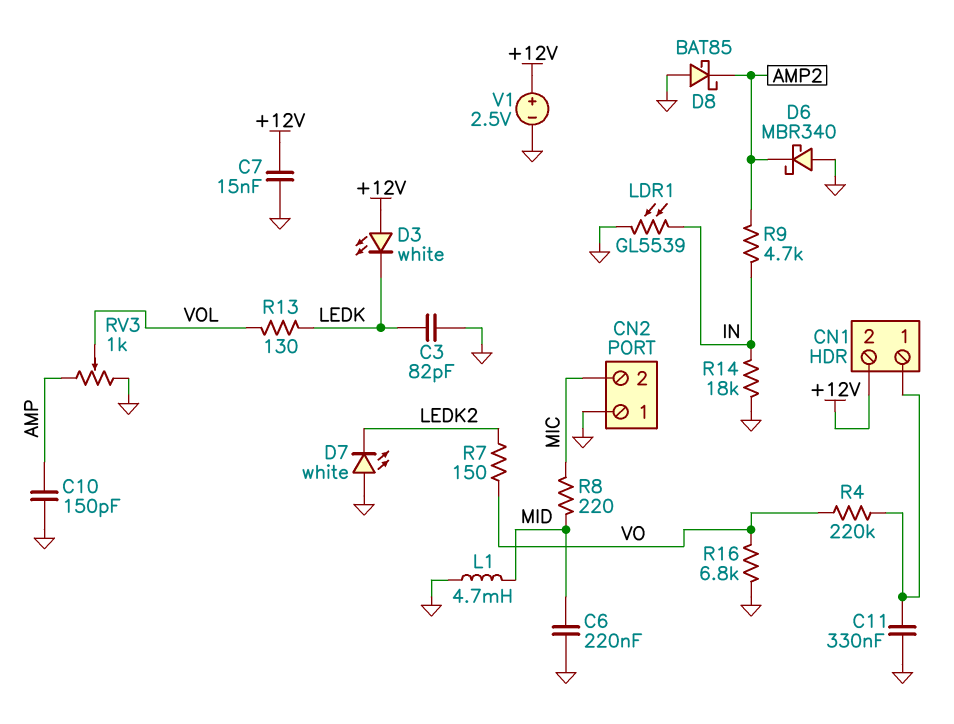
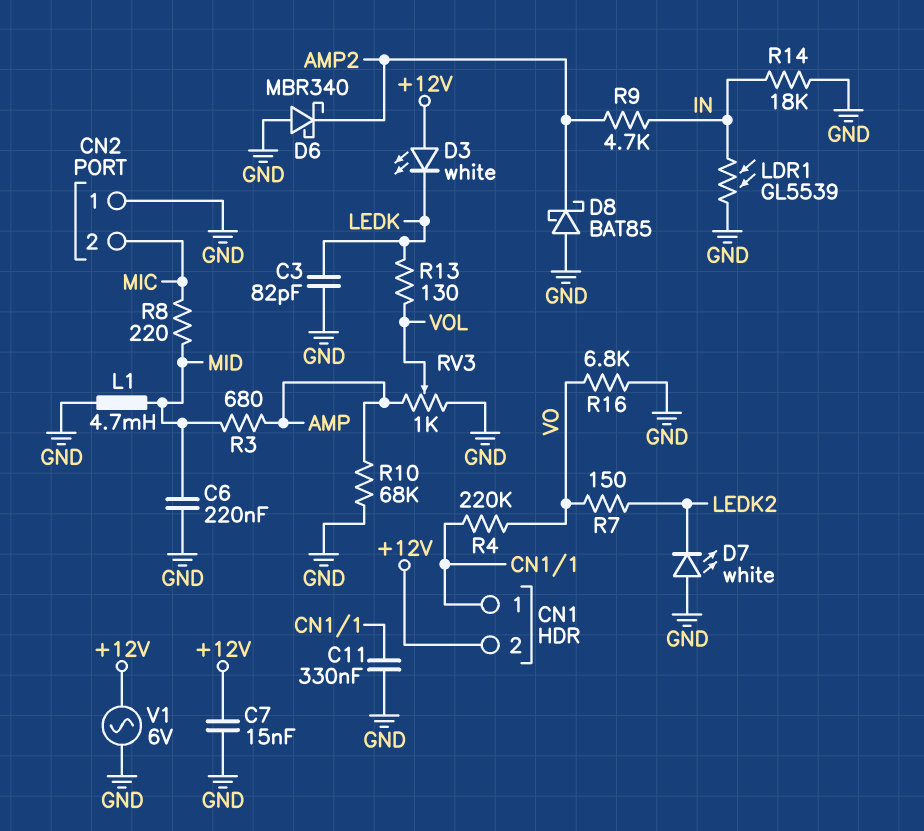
C10: 150pF (AMP, GND) -> none
R3: none -> 680 (AMP, MID)
R10: none -> 68k (AMP, GND)
V1: 2.5V (plus +12V, minus GND) -> AC 6V (+12V, GND)

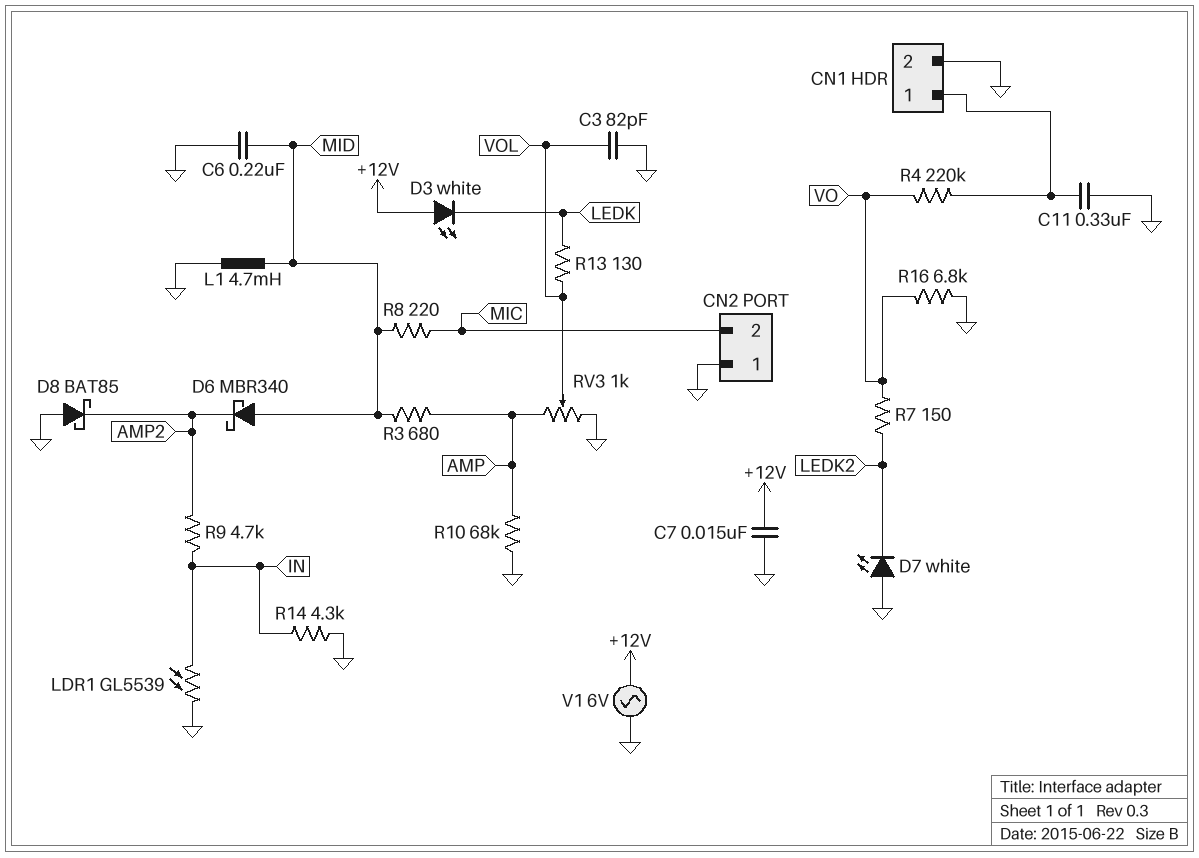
C3: 82pF (GND, LEDK) -> 82pF (GND, VOL)
CN1 pin 2: +12V -> GND
D6: schottky MBR340 (A GND, K AMP2) -> schottky MBR340 (A MID, K AMP2)
R14: 18k (GND, IN) -> 4.3k (GND, IN)

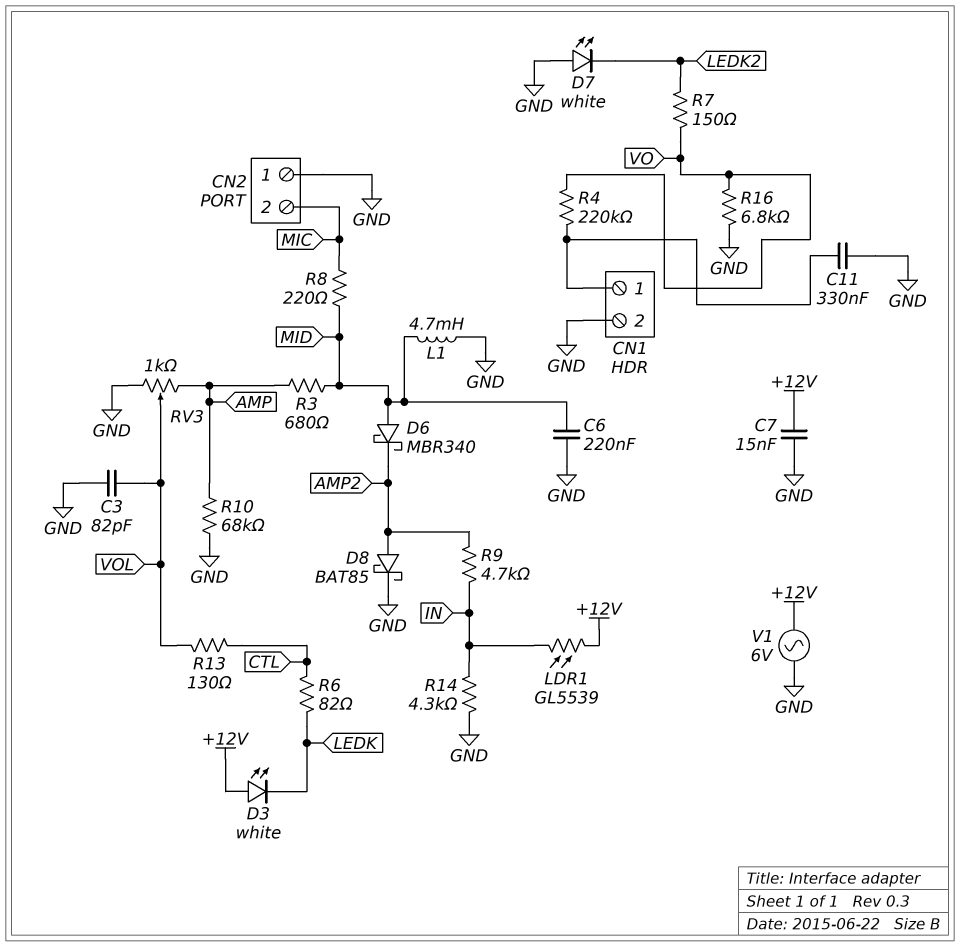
D8: schottky BAT85 (A GND, K AMP2) -> schottky BAT85 (A AMP2, K GND)
LDR1: GL5539 (GND, IN) -> GL5539 (+12V, IN)
R6: none -> 82 (CTL, LEDK)
R13: 130 (LEDK, VOL) -> 130 (CTL, VOL)

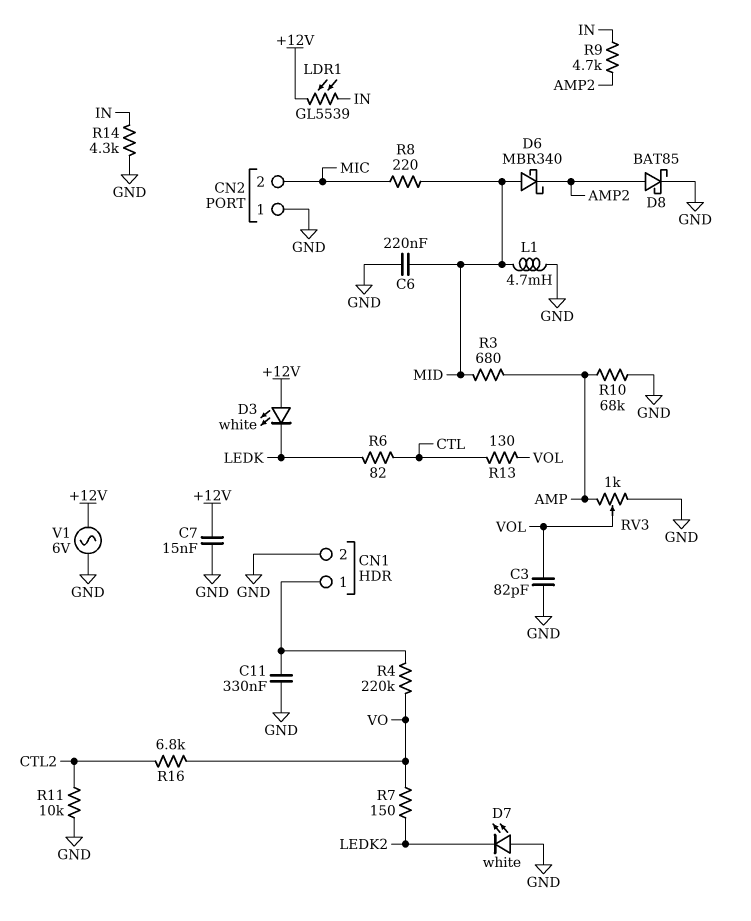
R11: none -> 10k (CTL2, GND)
R16: 6.8k (GND, VO) -> 6.8k (CTL2, VO)

